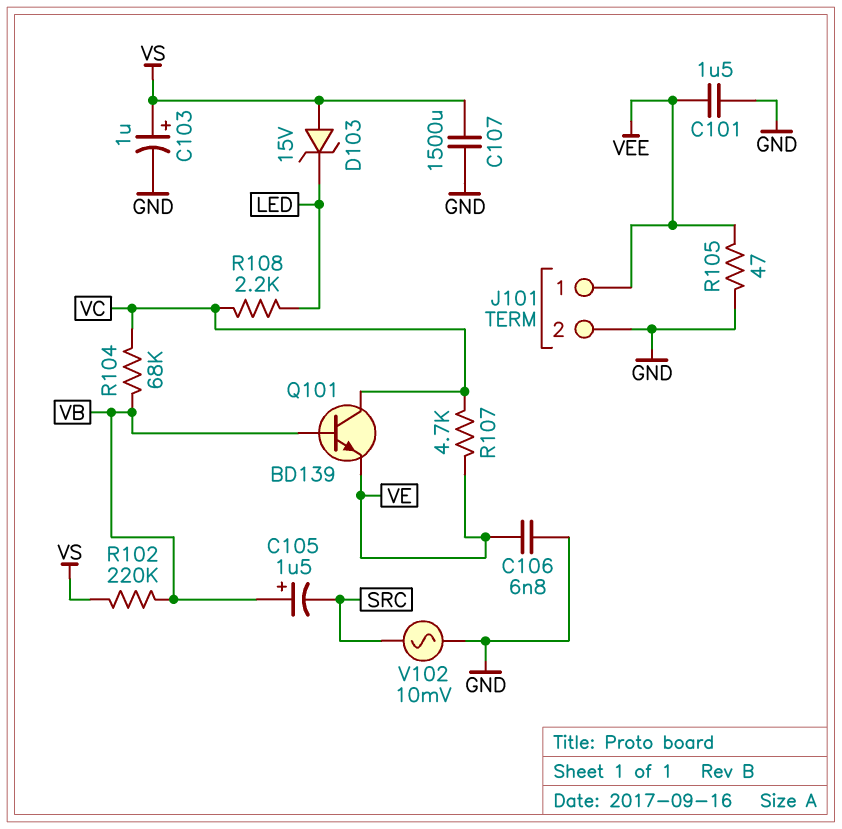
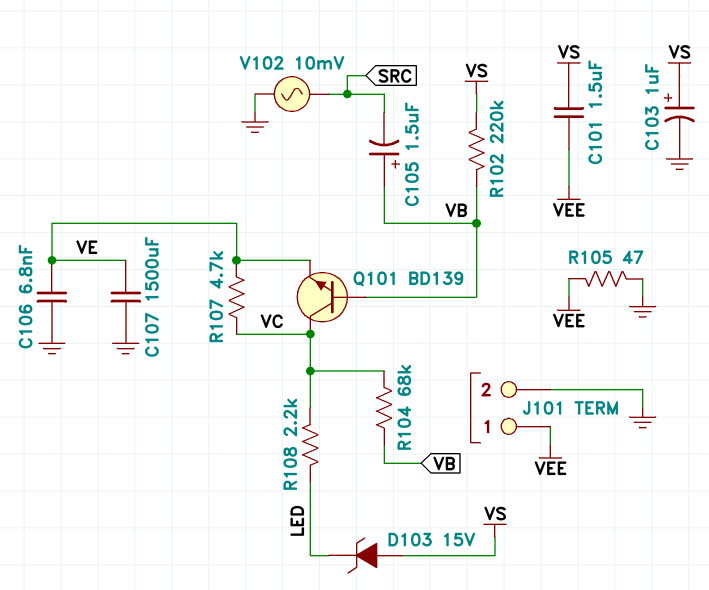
C101: 1.5uF (GND, VEE) -> 1.5uF (VEE, VS)
C107: 1500uF (GND, VS) -> 1500uF (GND, VE)

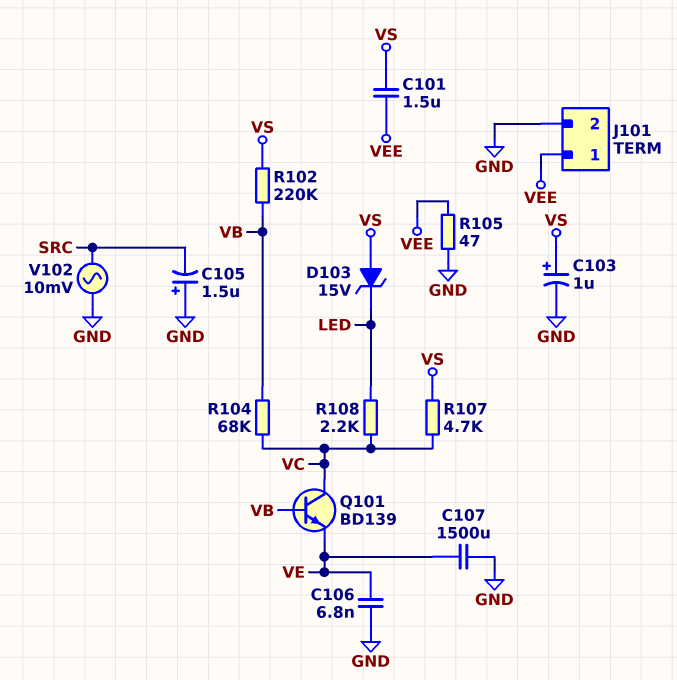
C105: 1.5uF (plus VB, minus SRC) -> 1.5uF (plus GND, minus SRC)
R107: 4.7k (VC, VE) -> 4.7k (VC, VS)

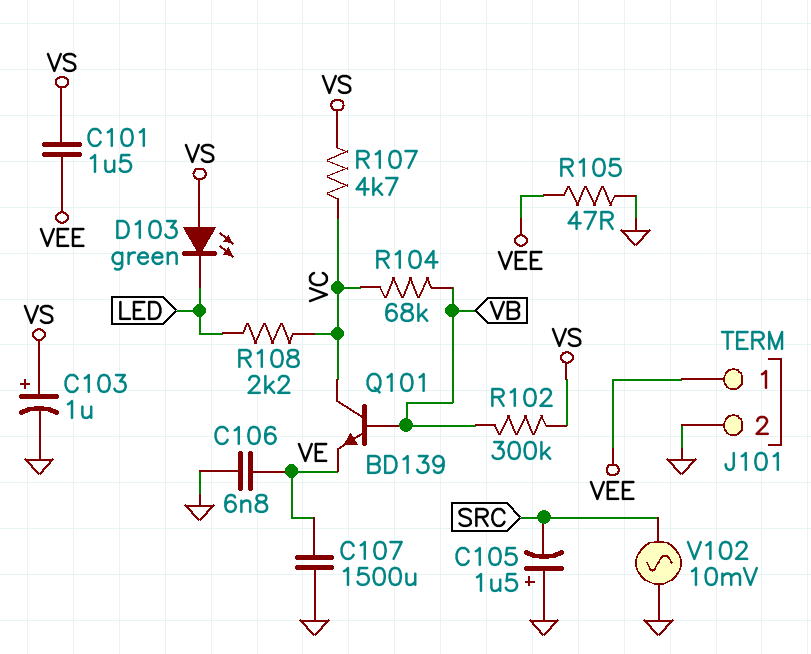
D103: zener 15V (A VS, K LED) -> LED green (A VS, K LED)
R102: 220k (VB, VS) -> 300k (VB, VS)

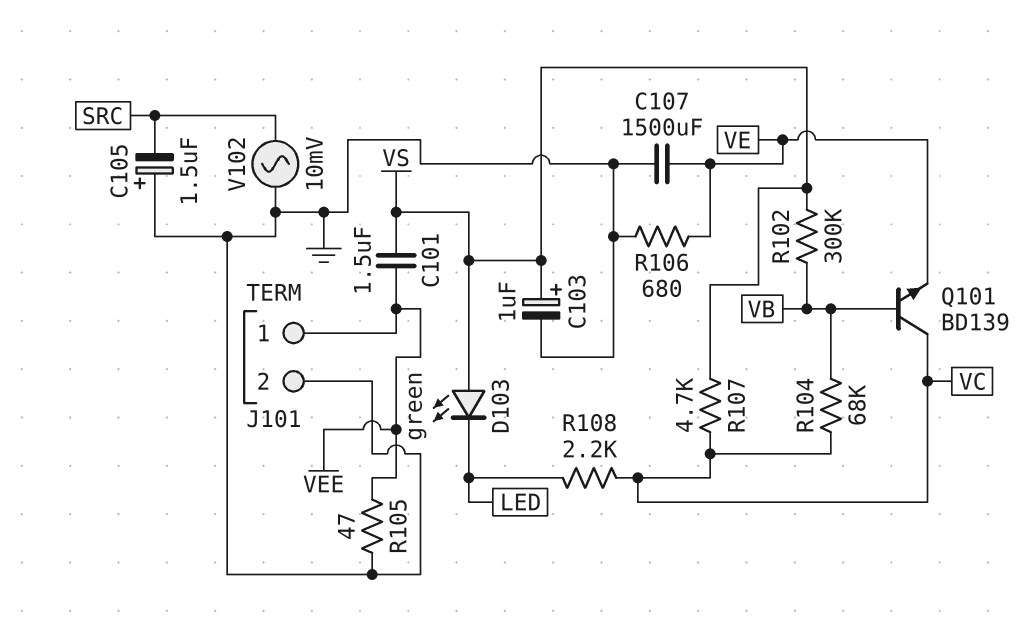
C106: 6.8nF (GND, VE) -> none
R106: none -> 680 (GND, VE)

